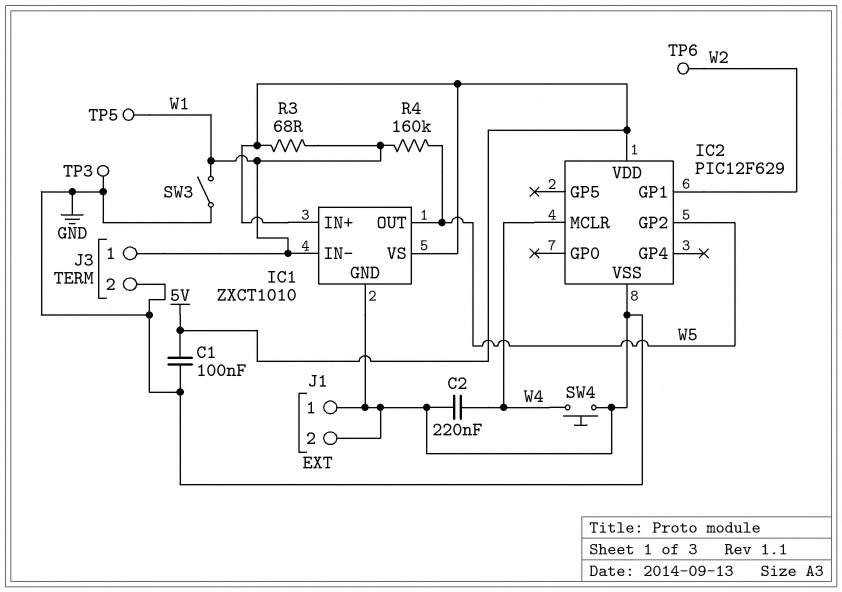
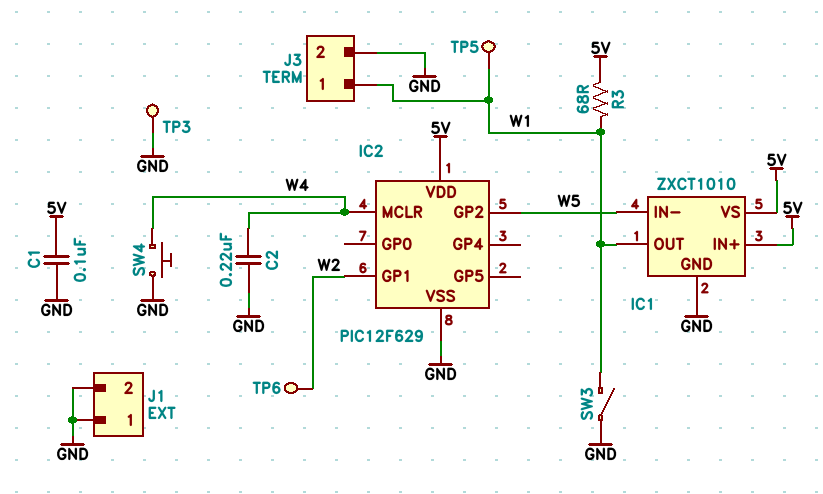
IC1 pin IN-: W1 -> W5
IC1 pin OUT: W5 -> W1
R4: 160k (W1, W5) -> none

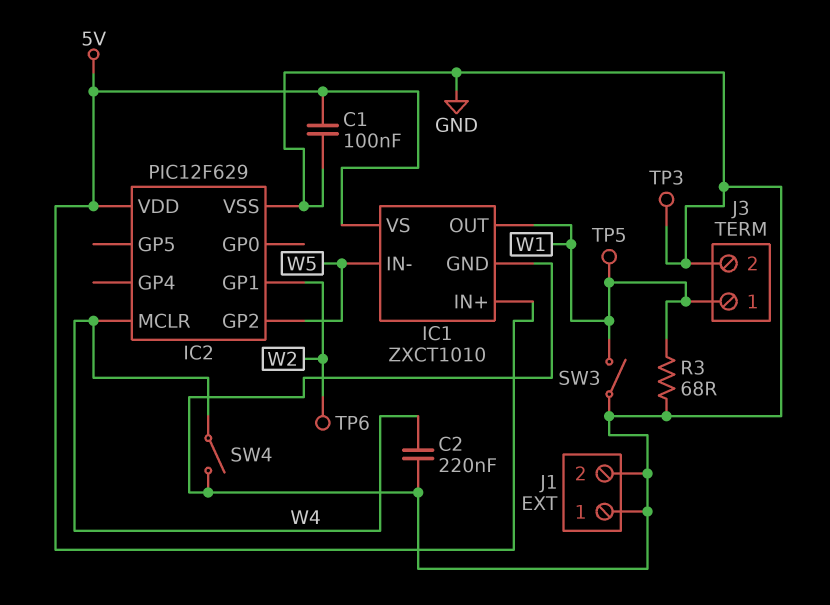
R3: 68 (5V, W1) -> 68 (GND, W1)
SW4: button (GND, W4) -> switch (GND, W4)

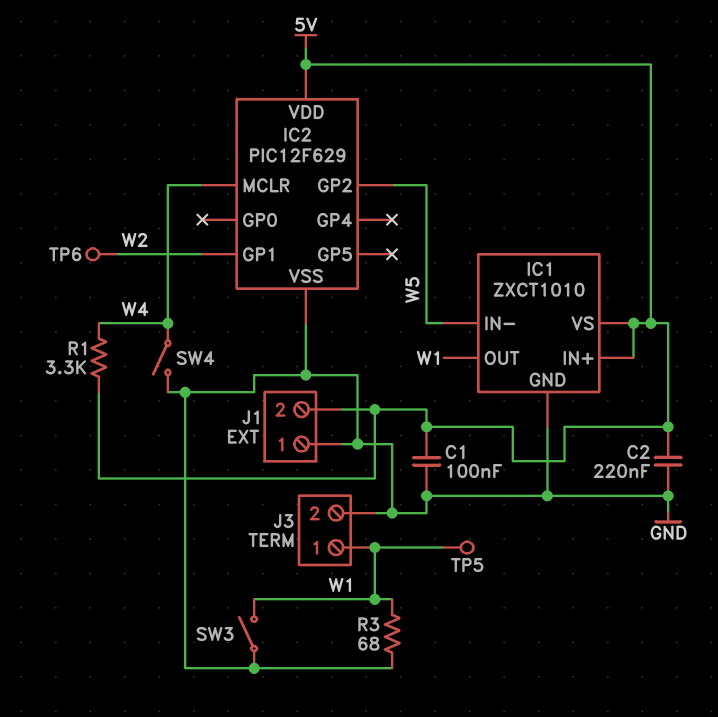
C2: 220nF (GND, W4) -> 220nF (5V, GND)
J1 pin 2: GND -> 5V
R1: none -> 3.3k (5V, W4)
TP3: test point (GND) -> none

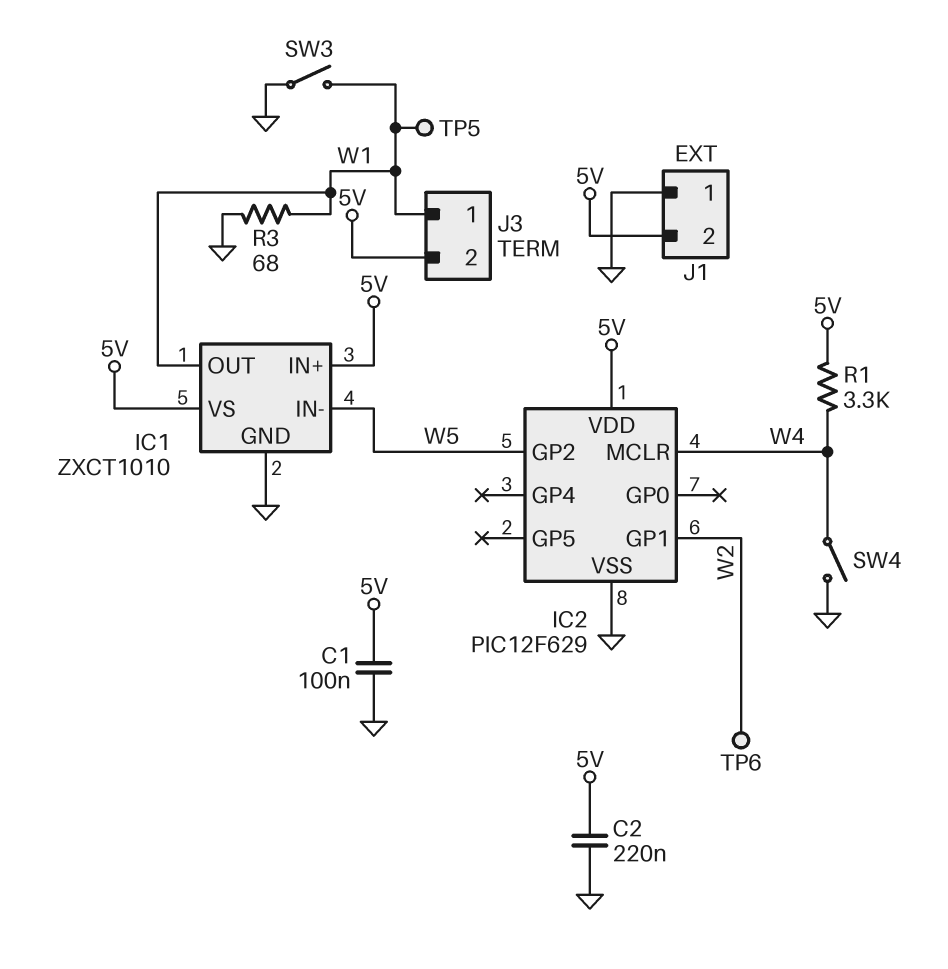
J3 pin 2: GND -> 5V

